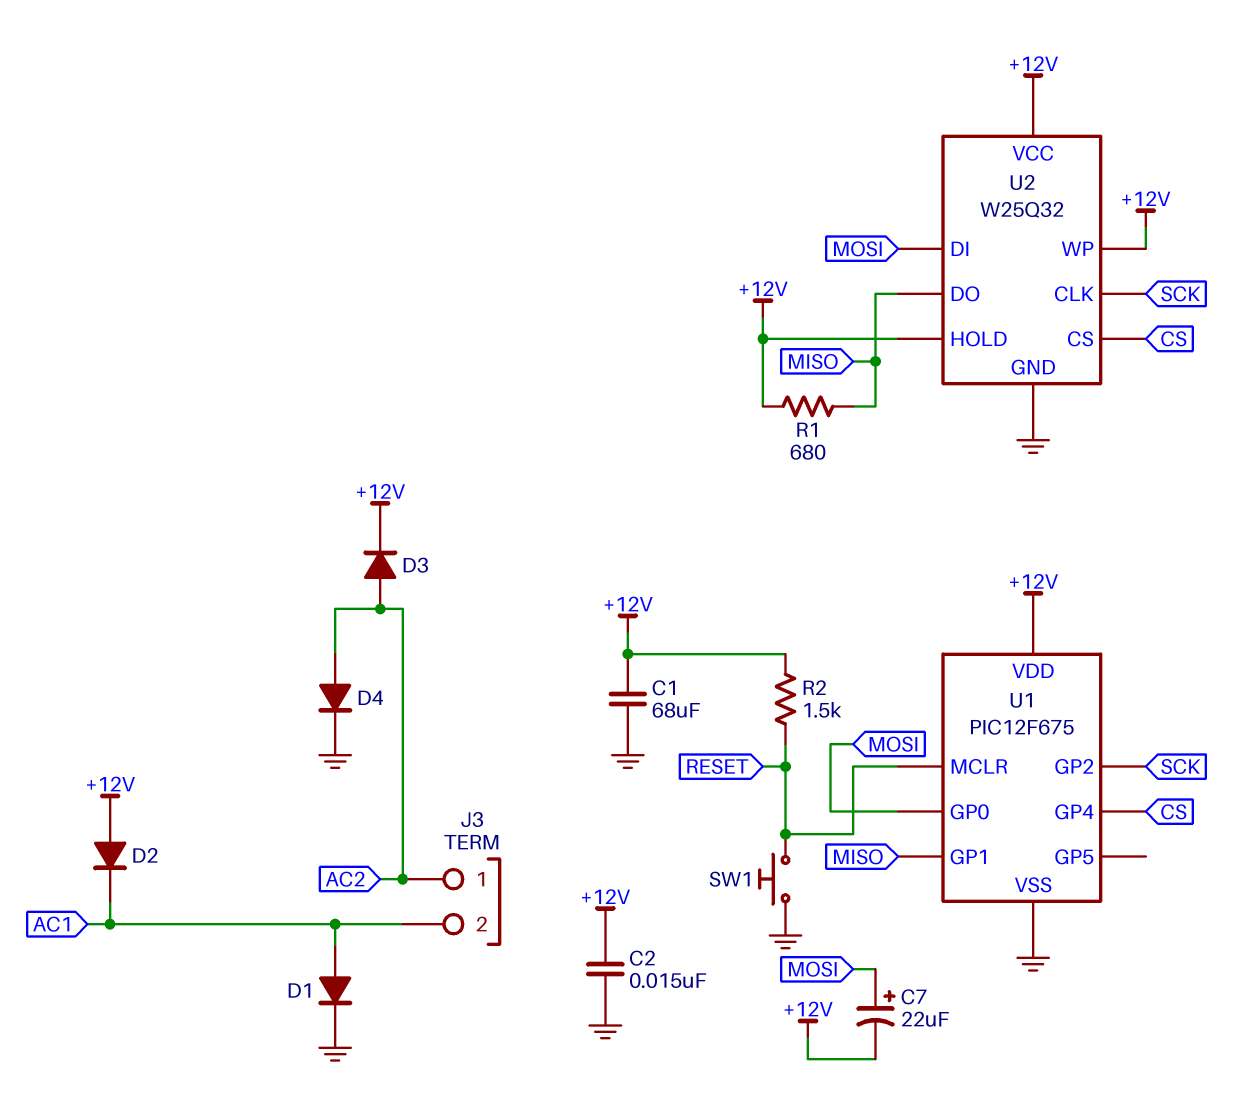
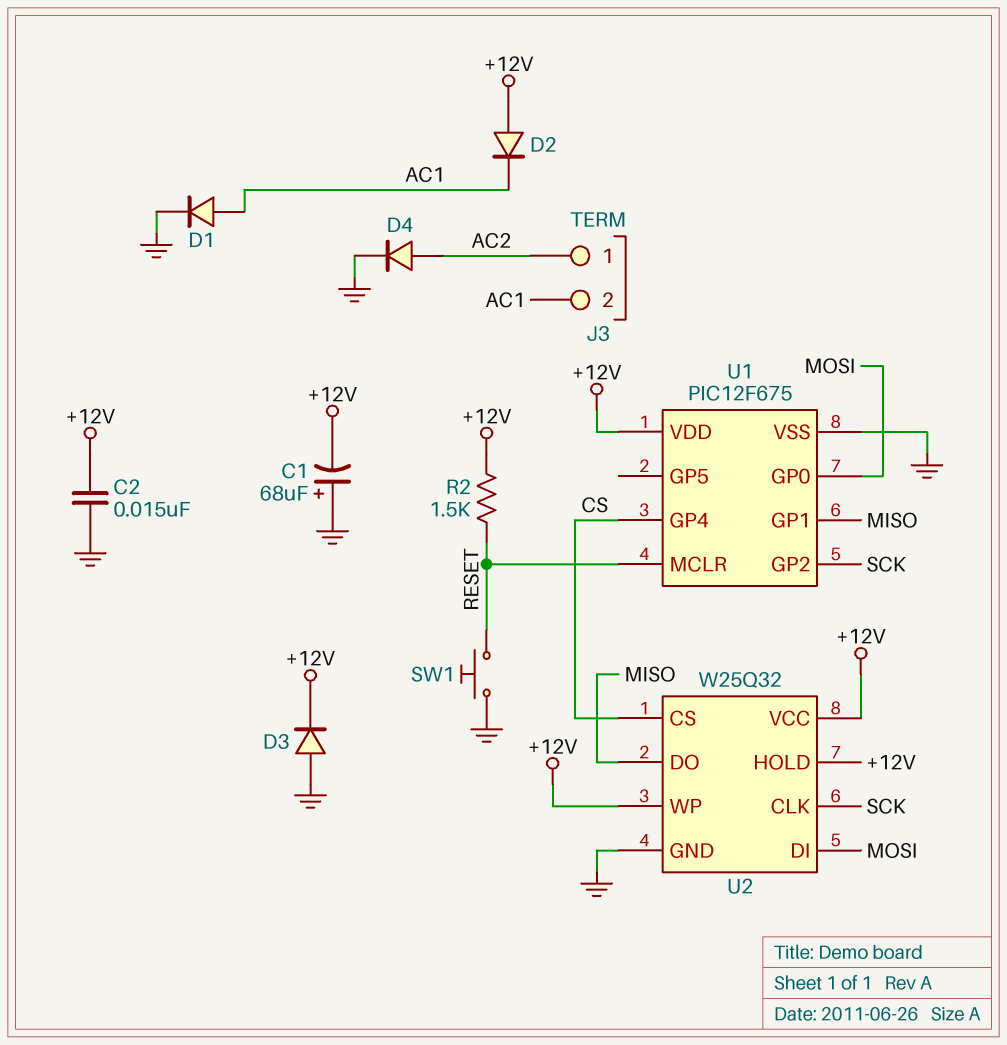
C1: 68uF (+12V, GND) -> 68uF (plus GND, minus +12V)
C7: 22uF (plus MOSI, minus +12V) -> none
D3: diode (A AC2, K +12V) -> diode (A GND, K +12V)
R1: 680 (+12V, MISO) -> none

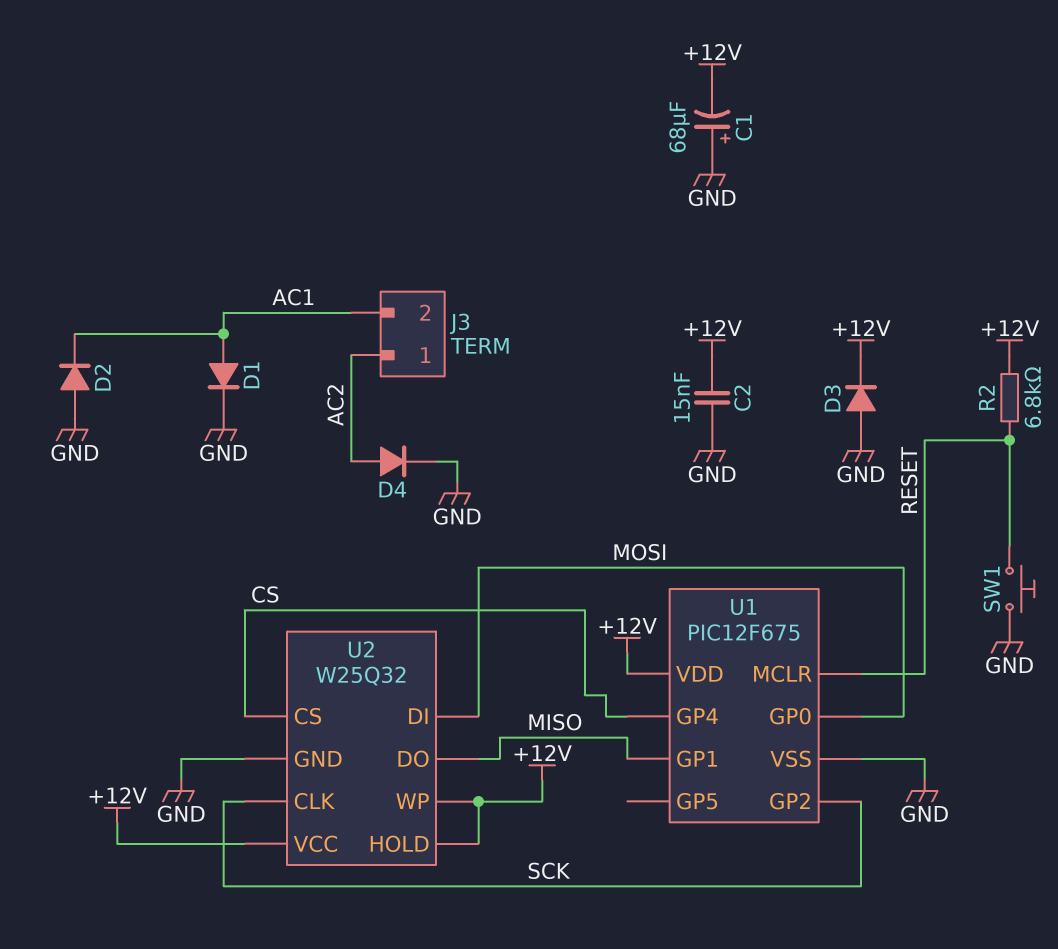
D2: diode (A +12V, K AC1) -> diode (A GND, K AC1)
R2: 1.5k (+12V, RESET) -> 6.8k (+12V, RESET)

